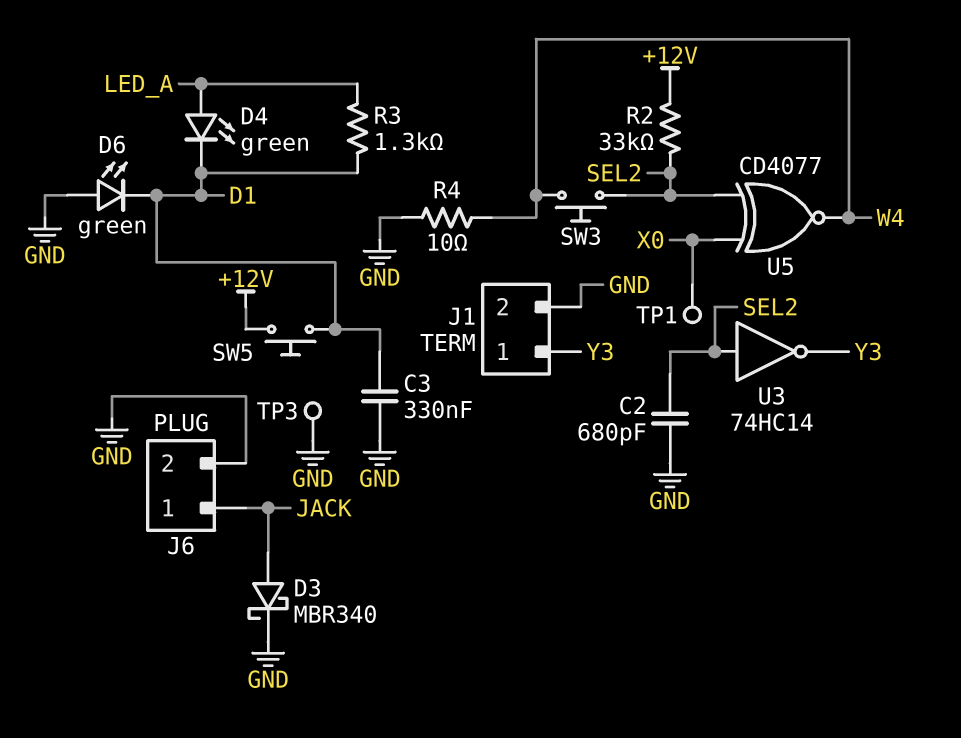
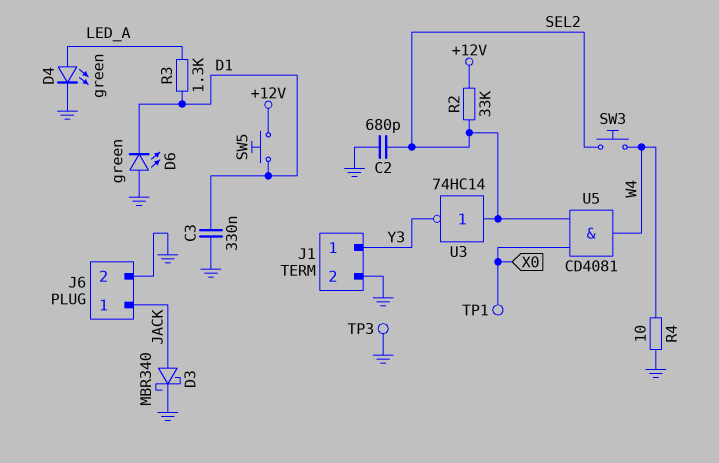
D4: LED green (A LED_A, K D1) -> LED green (A LED_A, K GND)
U5: XNOR CD4077 (in SEL2, in X0, out W4) -> AND CD4081 (in SEL2, in X0, out W4)

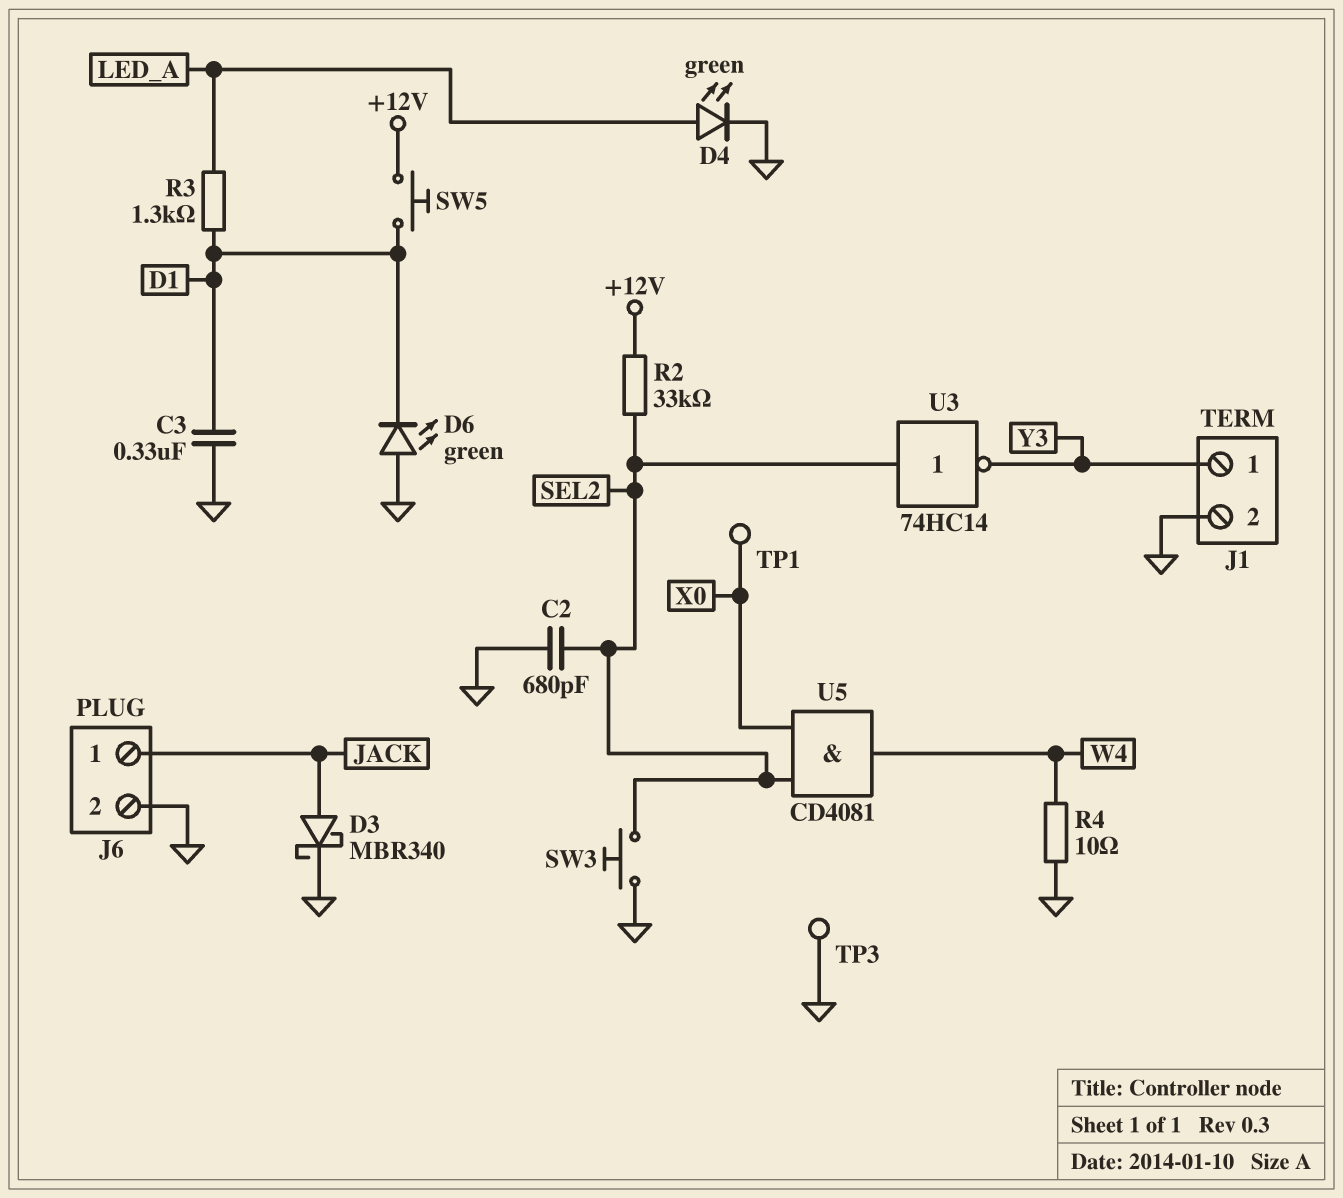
SW3: button (SEL2, W4) -> button (GND, SEL2)

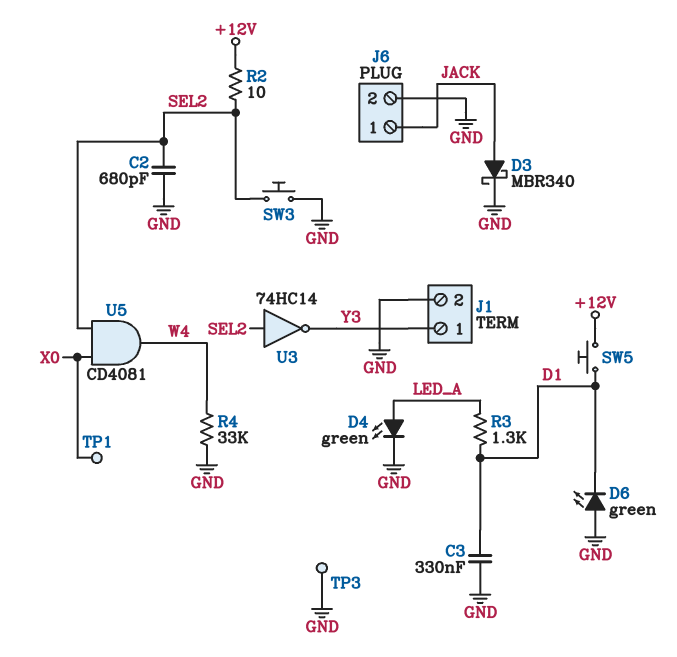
R2: 33k (+12V, SEL2) -> 10 (+12V, SEL2)
R4: 10 (GND, W4) -> 33k (GND, W4)

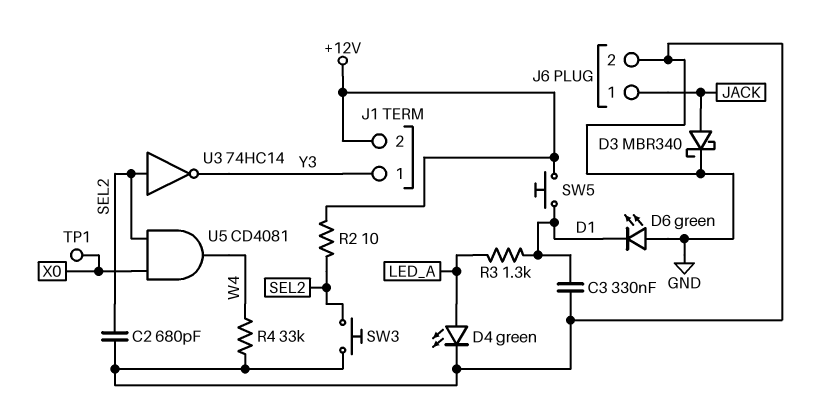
J1 pin 2: GND -> +12V
TP3: test point (GND) -> none

